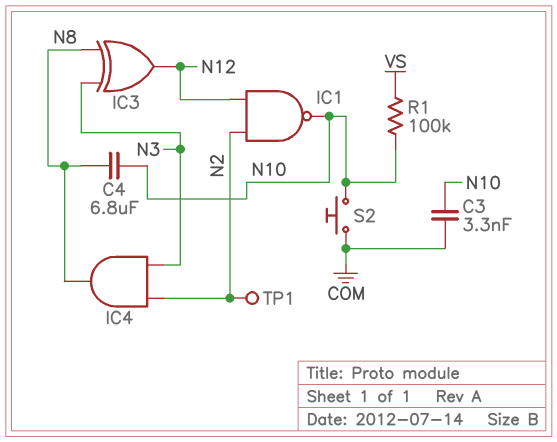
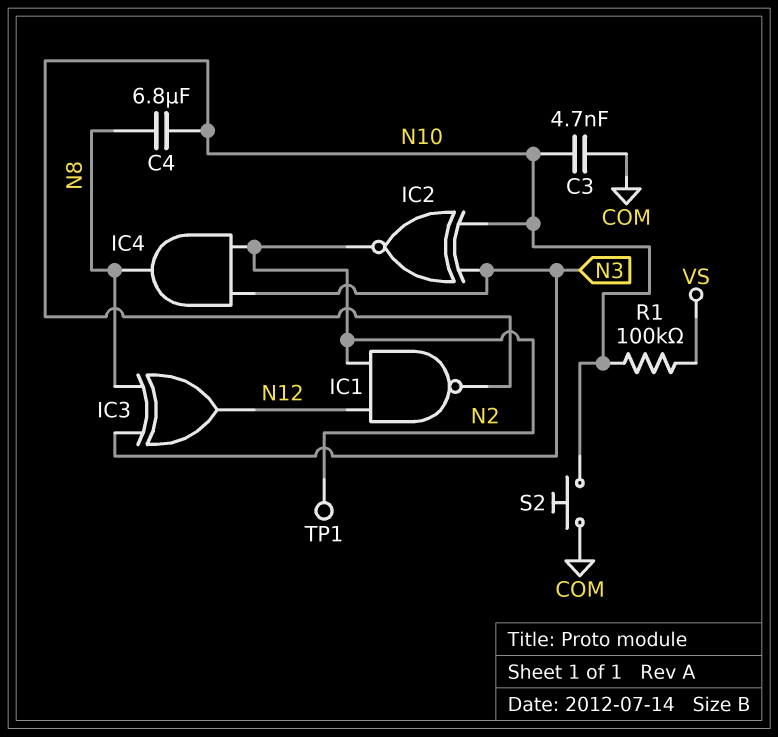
C3: 3.3nF (COM, N10) -> 4.7nF (COM, N10)
IC2: none -> XNOR (in N3, in N10, out N2)

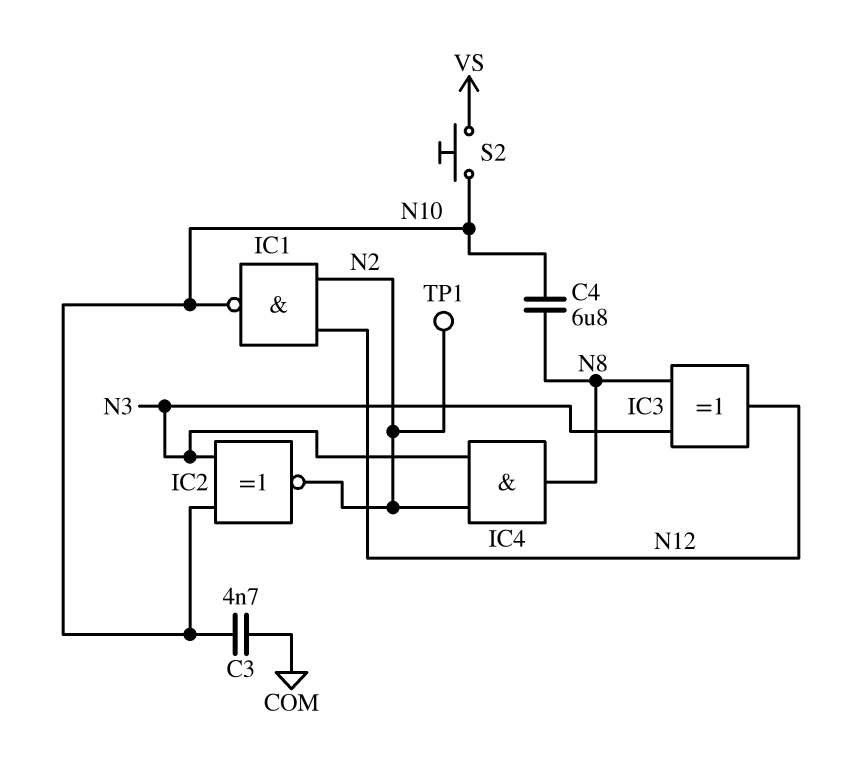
R1: 100k (N10, VS) -> none
S2: button (COM, N10) -> button (N10, VS)

